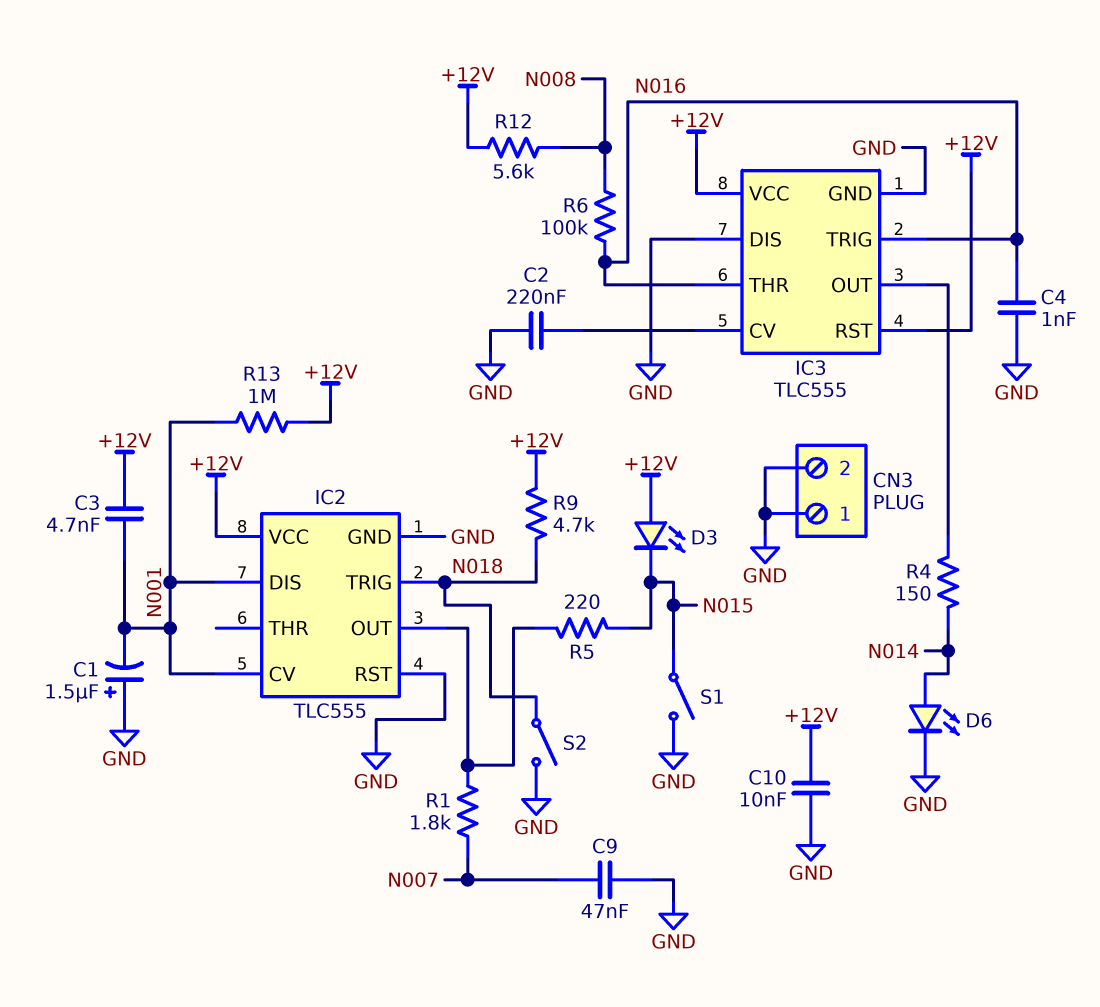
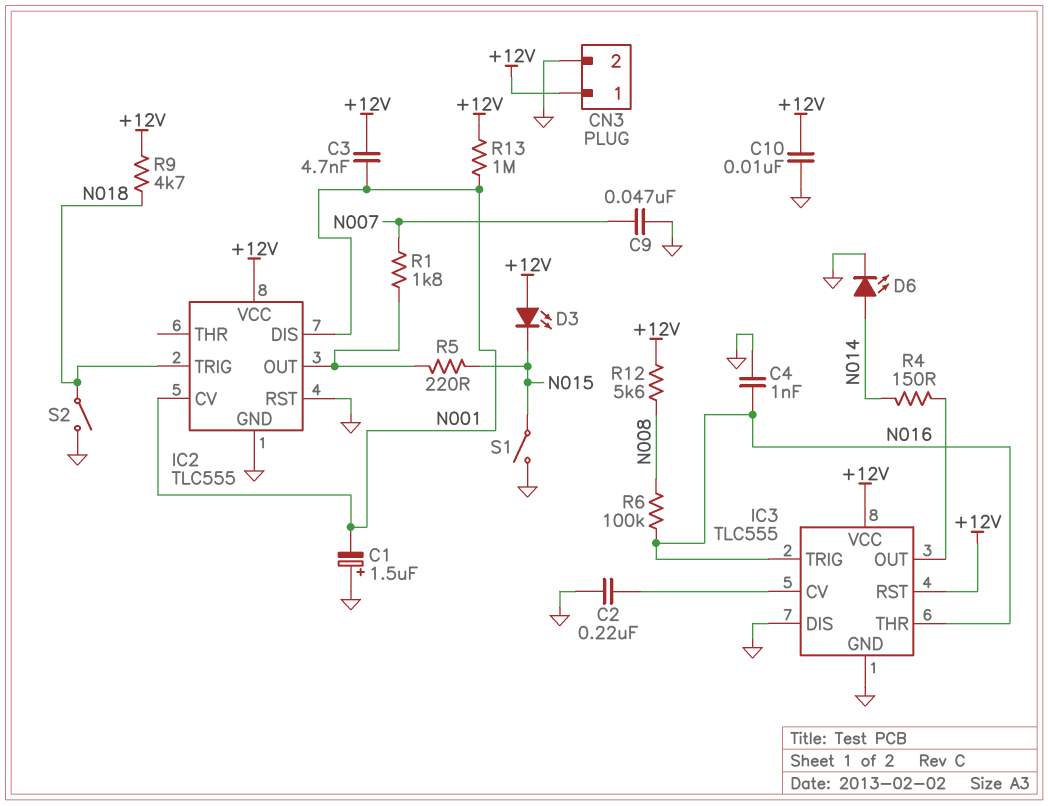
CN3 pin 1: GND -> +12V

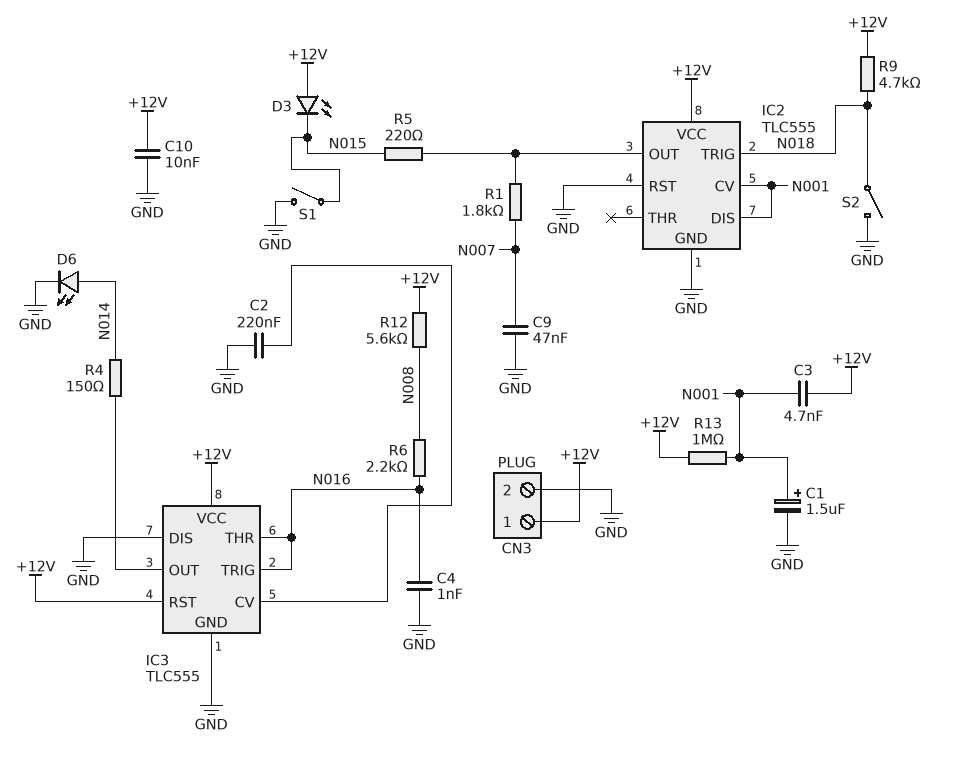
C1: 1.5uF (plus GND, minus N001) -> 1.5uF (plus N001, minus GND)
R6: 100k (N008, N016) -> 2.2k (N008, N016)

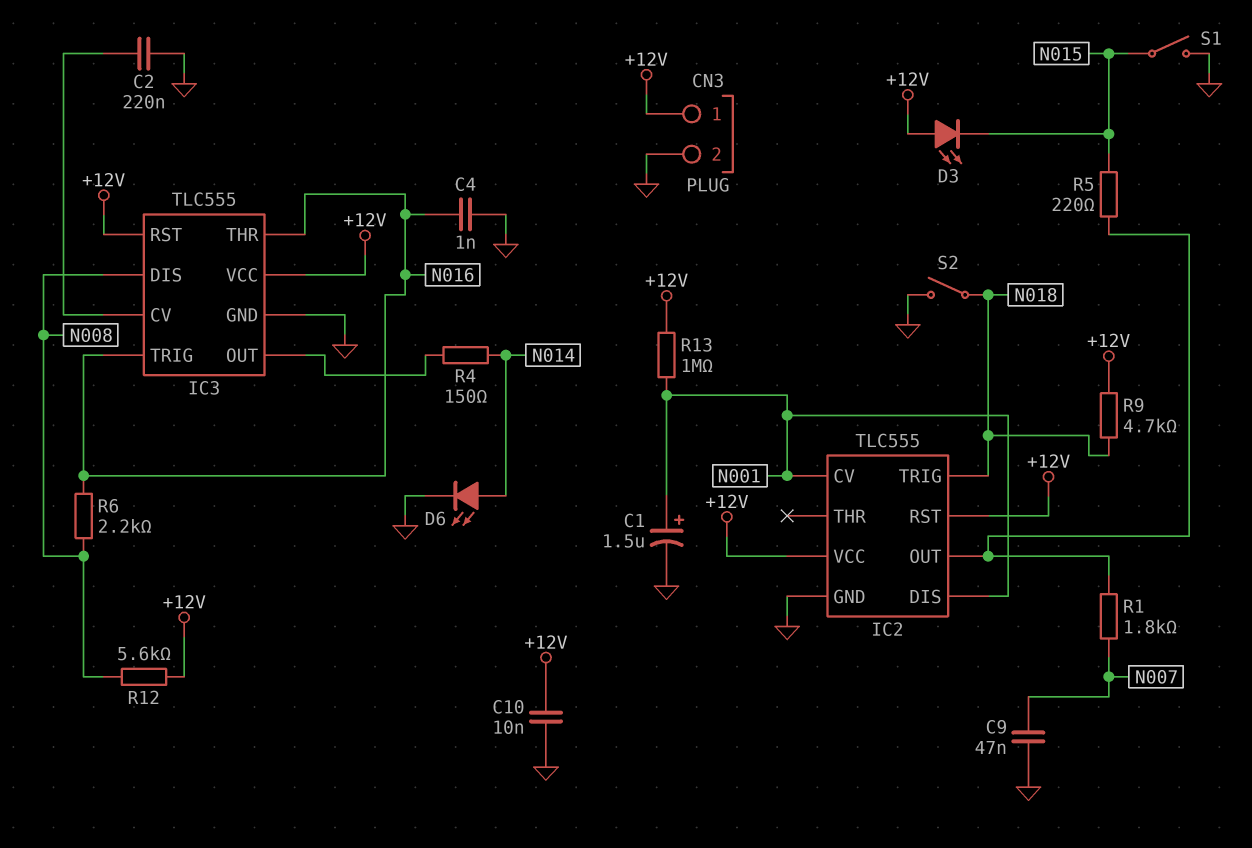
C3: 4.7nF (+12V, N001) -> none
IC2 pin RST: GND -> +12V
IC3 pin DIS: GND -> N008

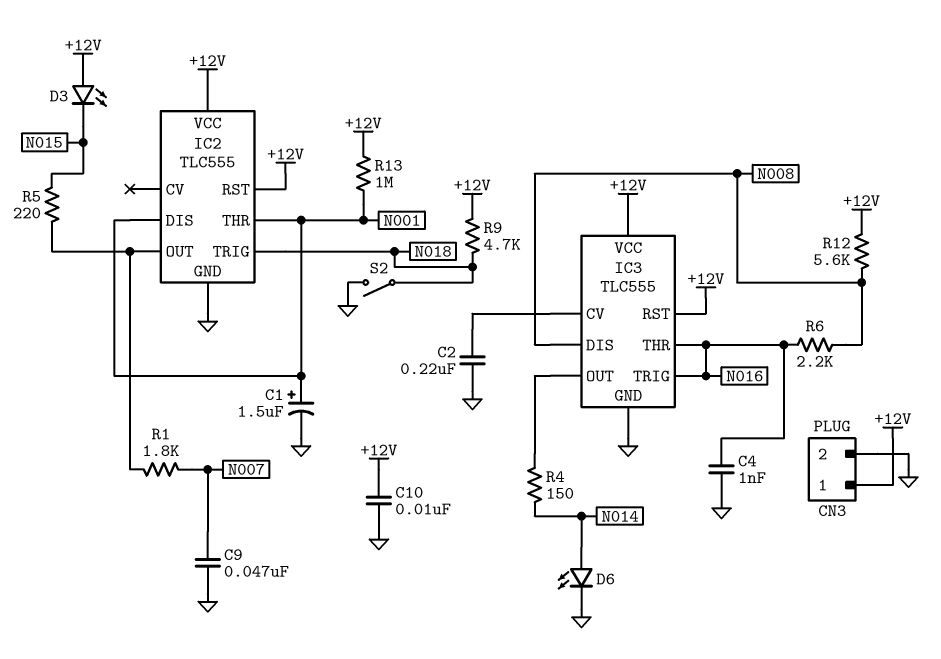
IC2 pin CV: N001 -> none
IC2 pin THR: none -> N001
S1: switch (GND, N015) -> none

